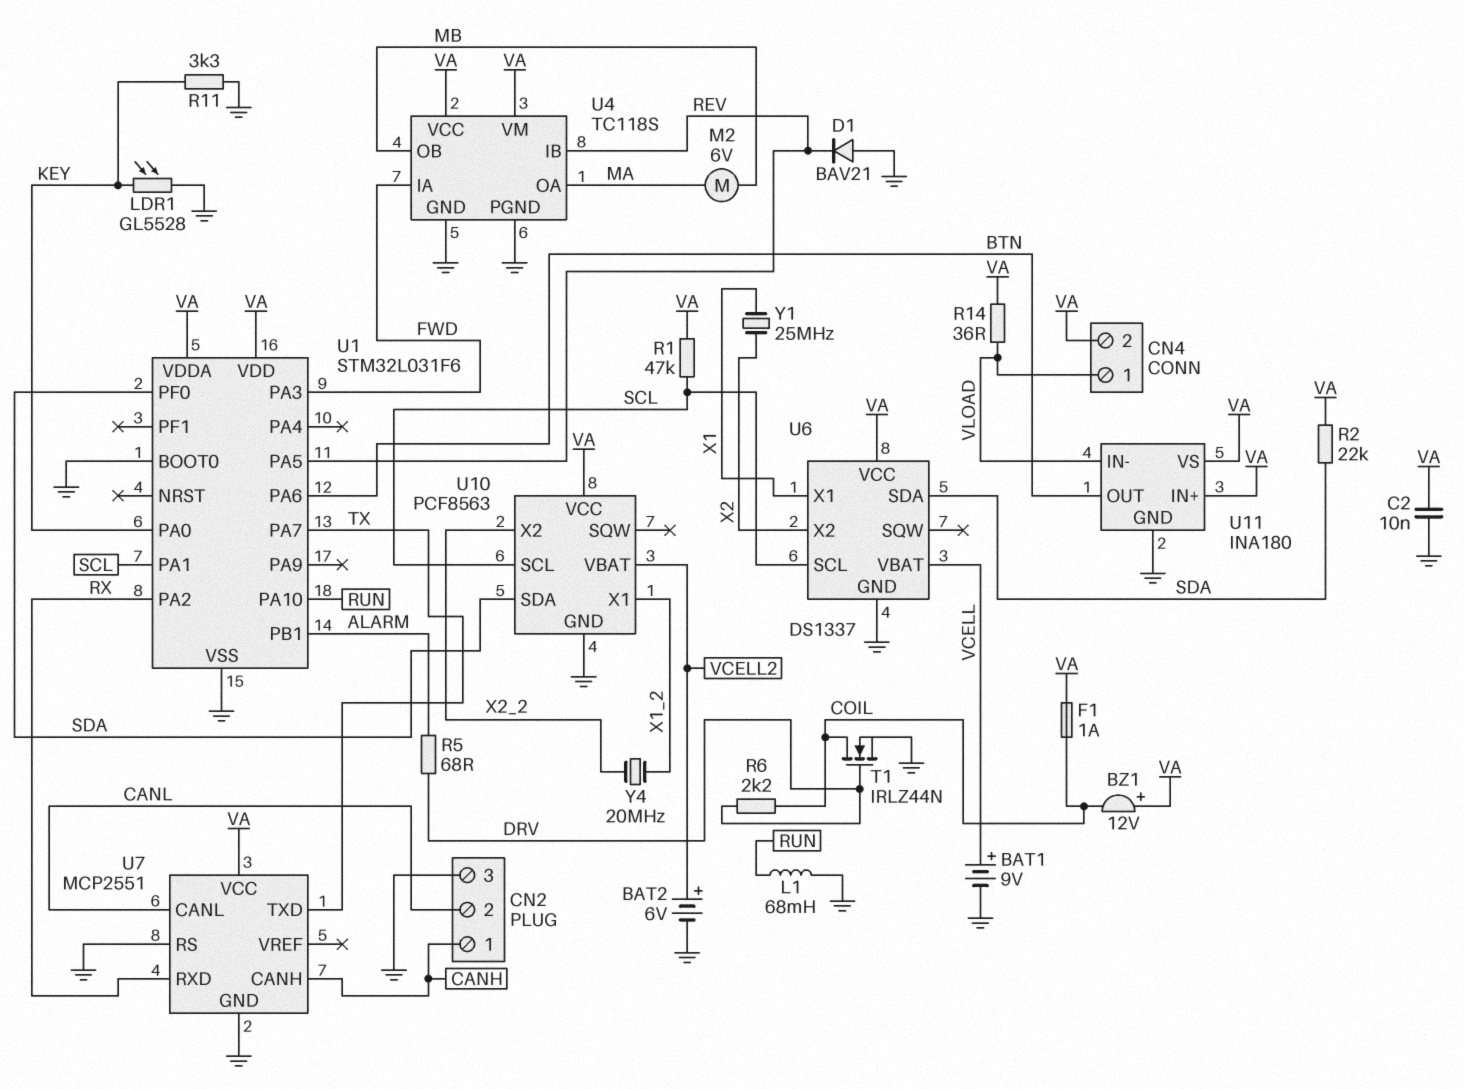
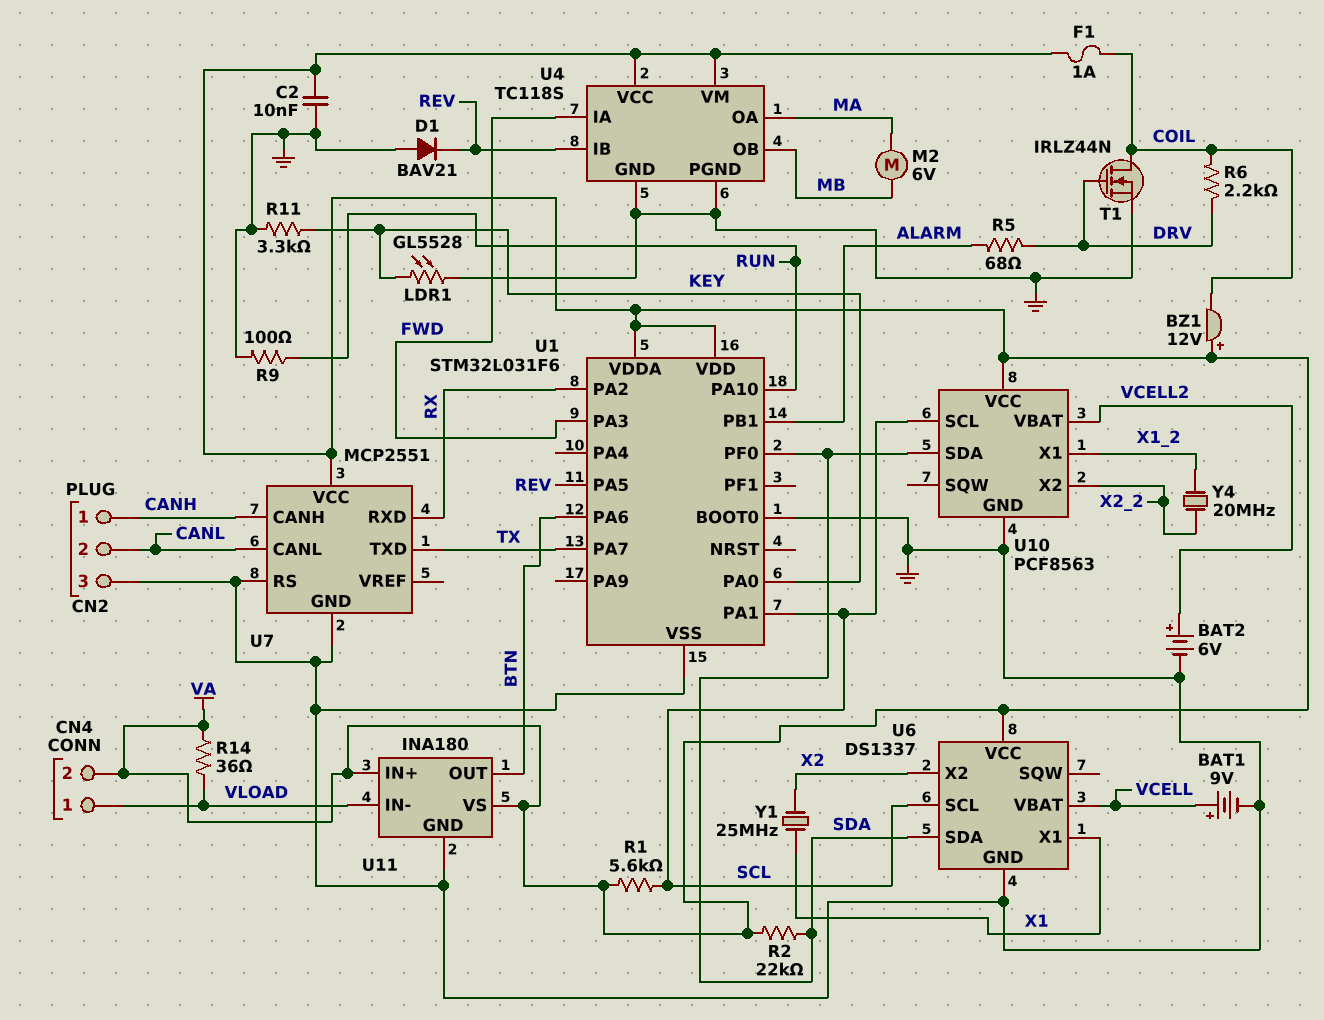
L1: 68mH (GND, RUN) -> none
R1: 47k (SCL, VA) -> 5.6k (SCL, VA)
R9: none -> 100 (GND, RUN)

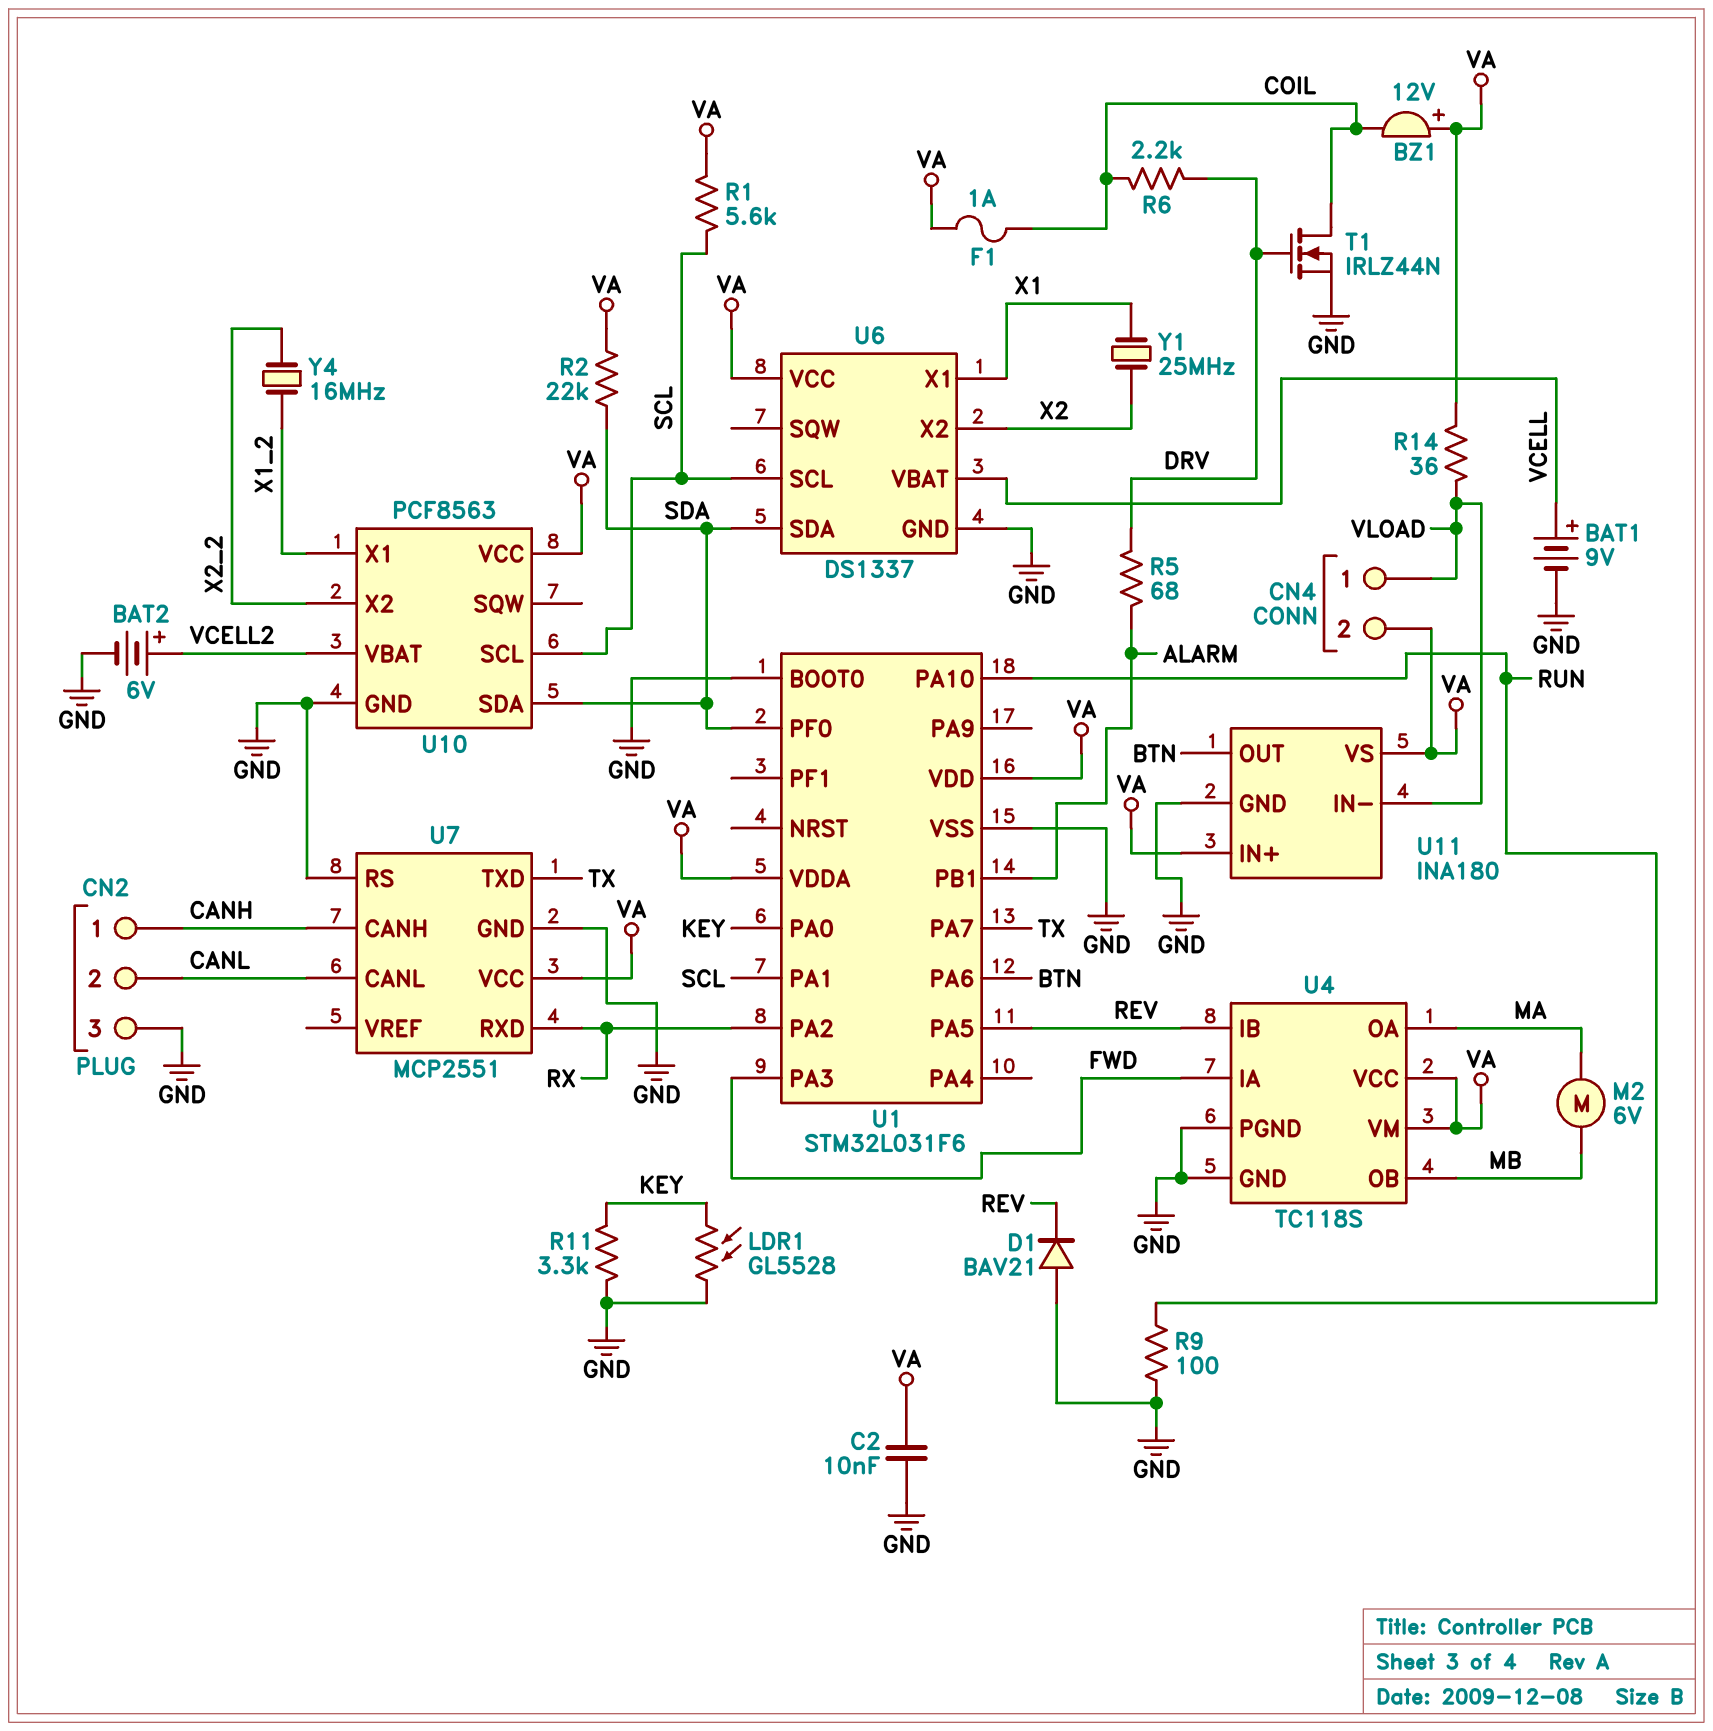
Y4: 20MHz (X1_2, X2_2) -> 16MHz (X1_2, X2_2)

